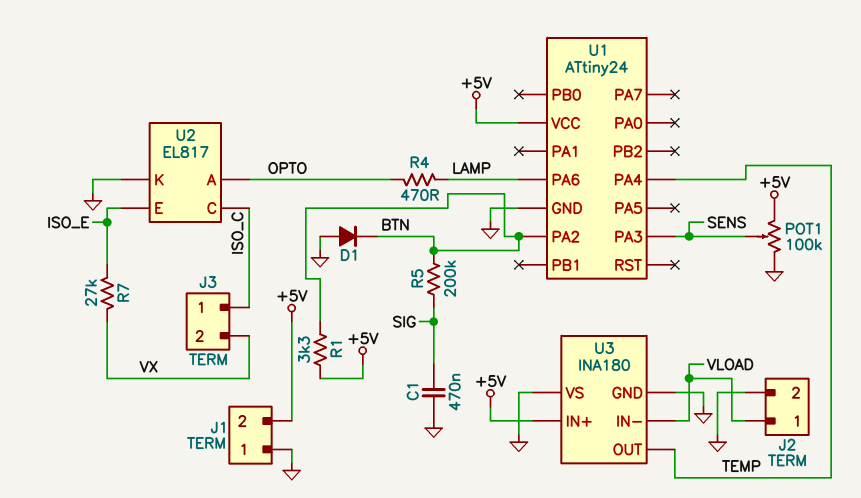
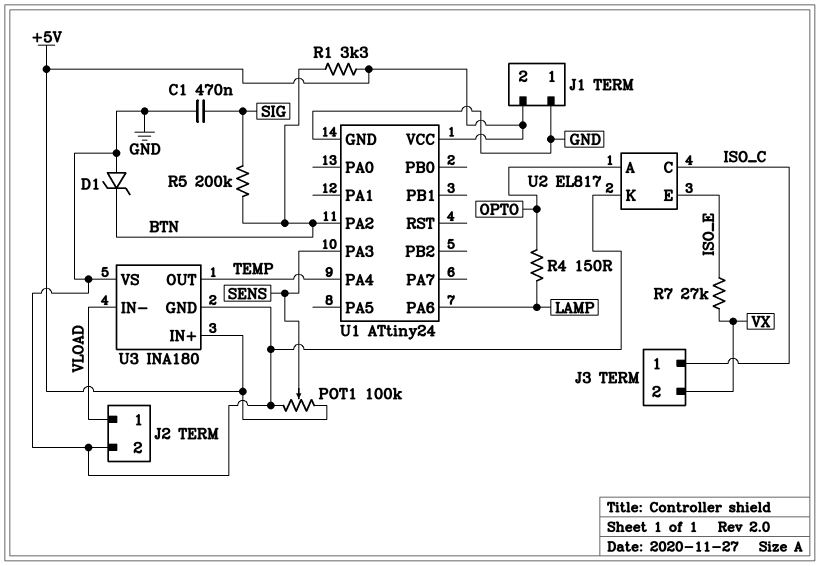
D1: diode (A GND, K BTN) -> zener (A GND, K BTN)
R4: 470 (LAMP, OPTO) -> 150 (LAMP, OPTO)

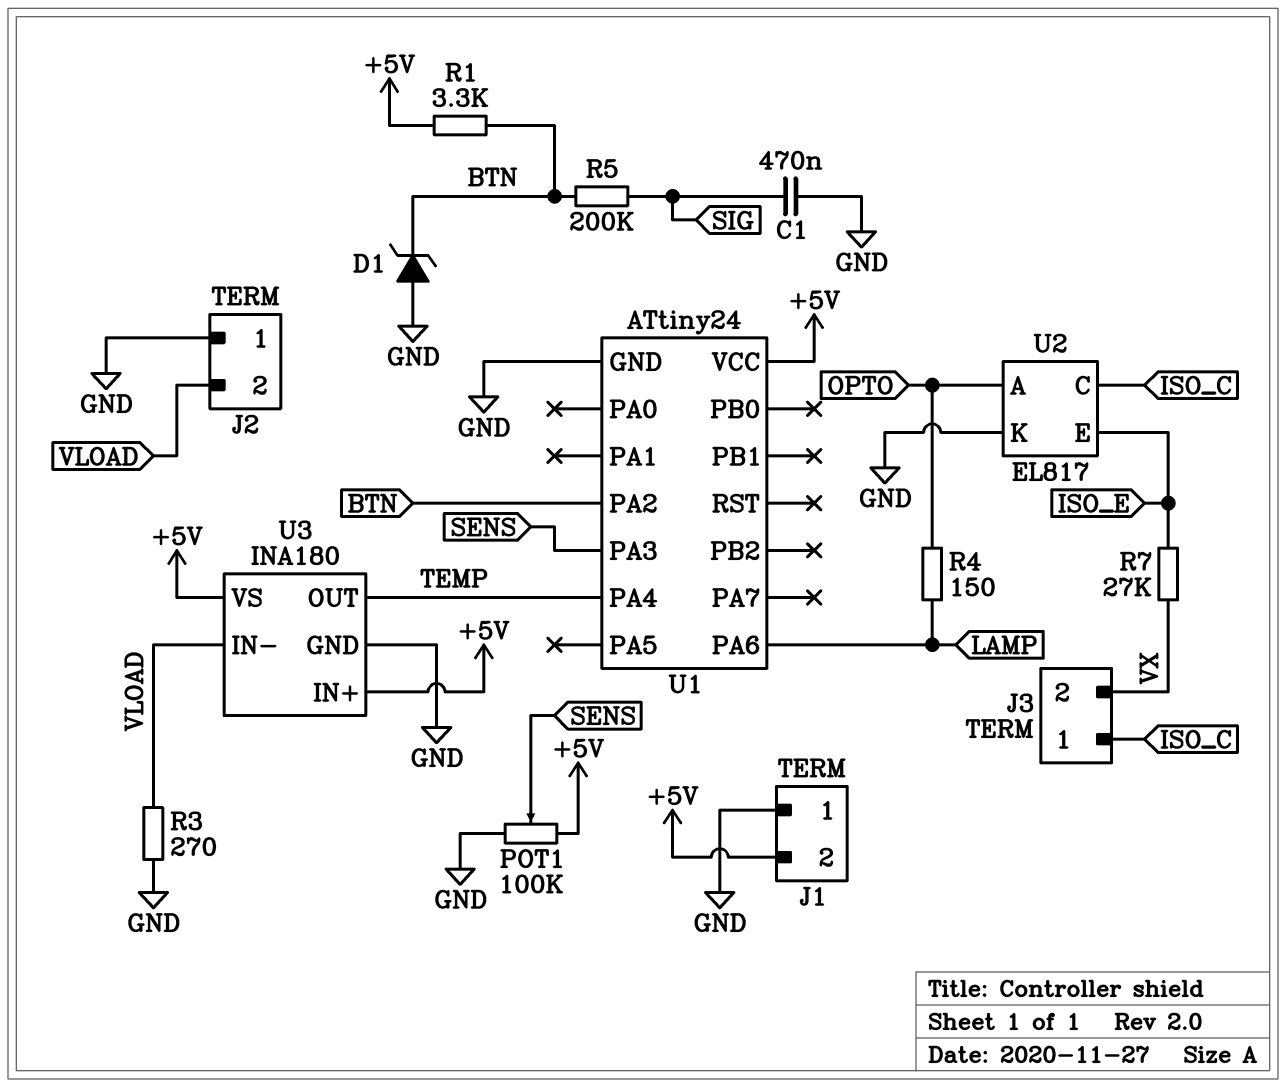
J2 pin 1: VLOAD -> GND
J2 pin 2: GND -> VLOAD
R3: none -> 270 (GND, VLOAD)
U3 pin VS: GND -> +5V

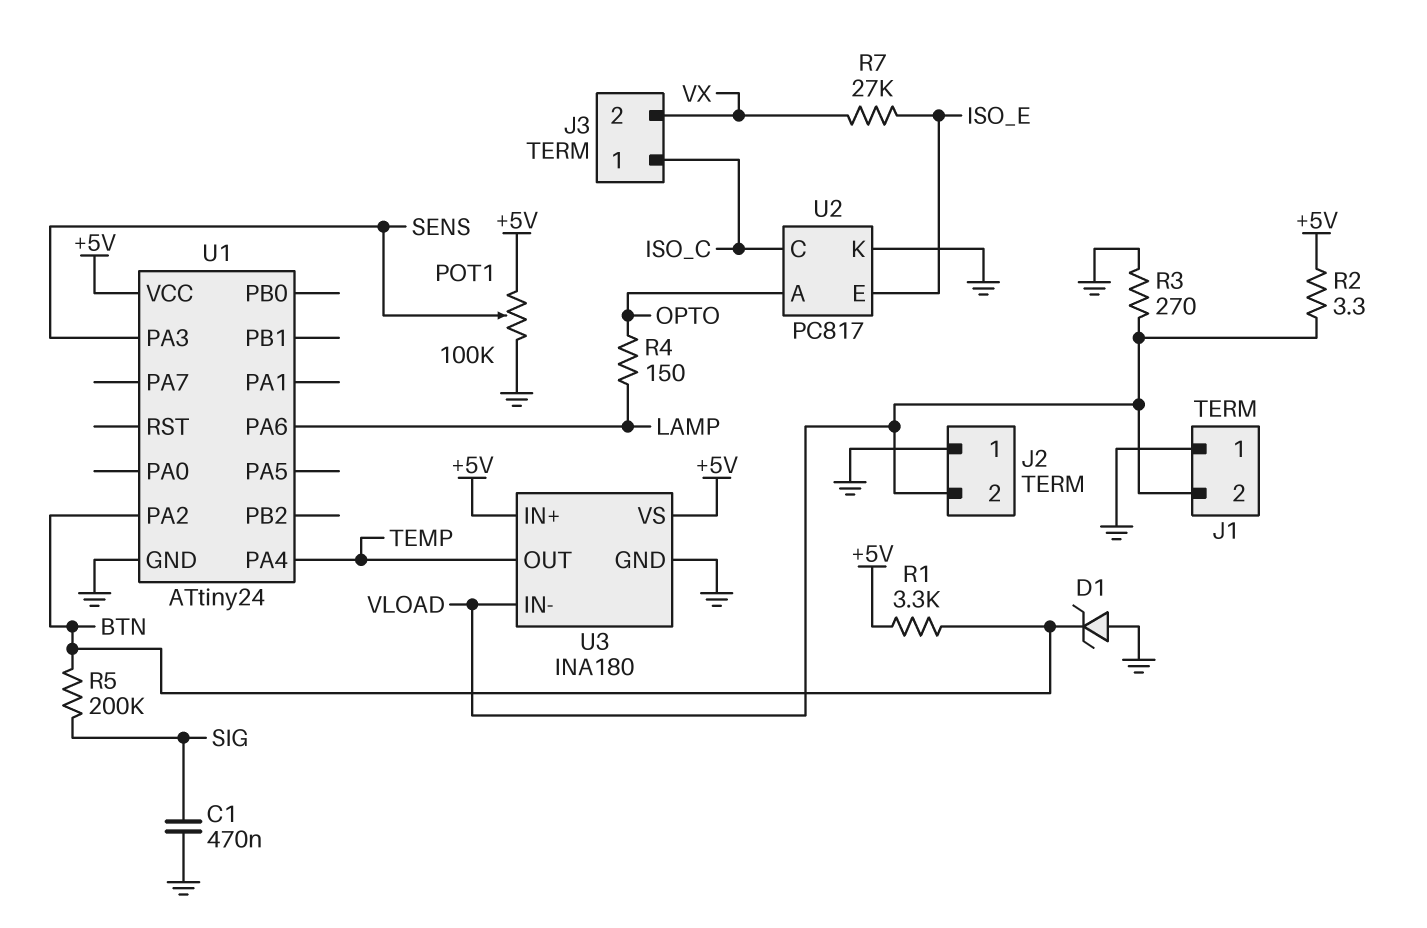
J1 pin 2: +5V -> VLOAD
R2: none -> 3.3 (+5V, VLOAD)
U2: EL817 -> PC817

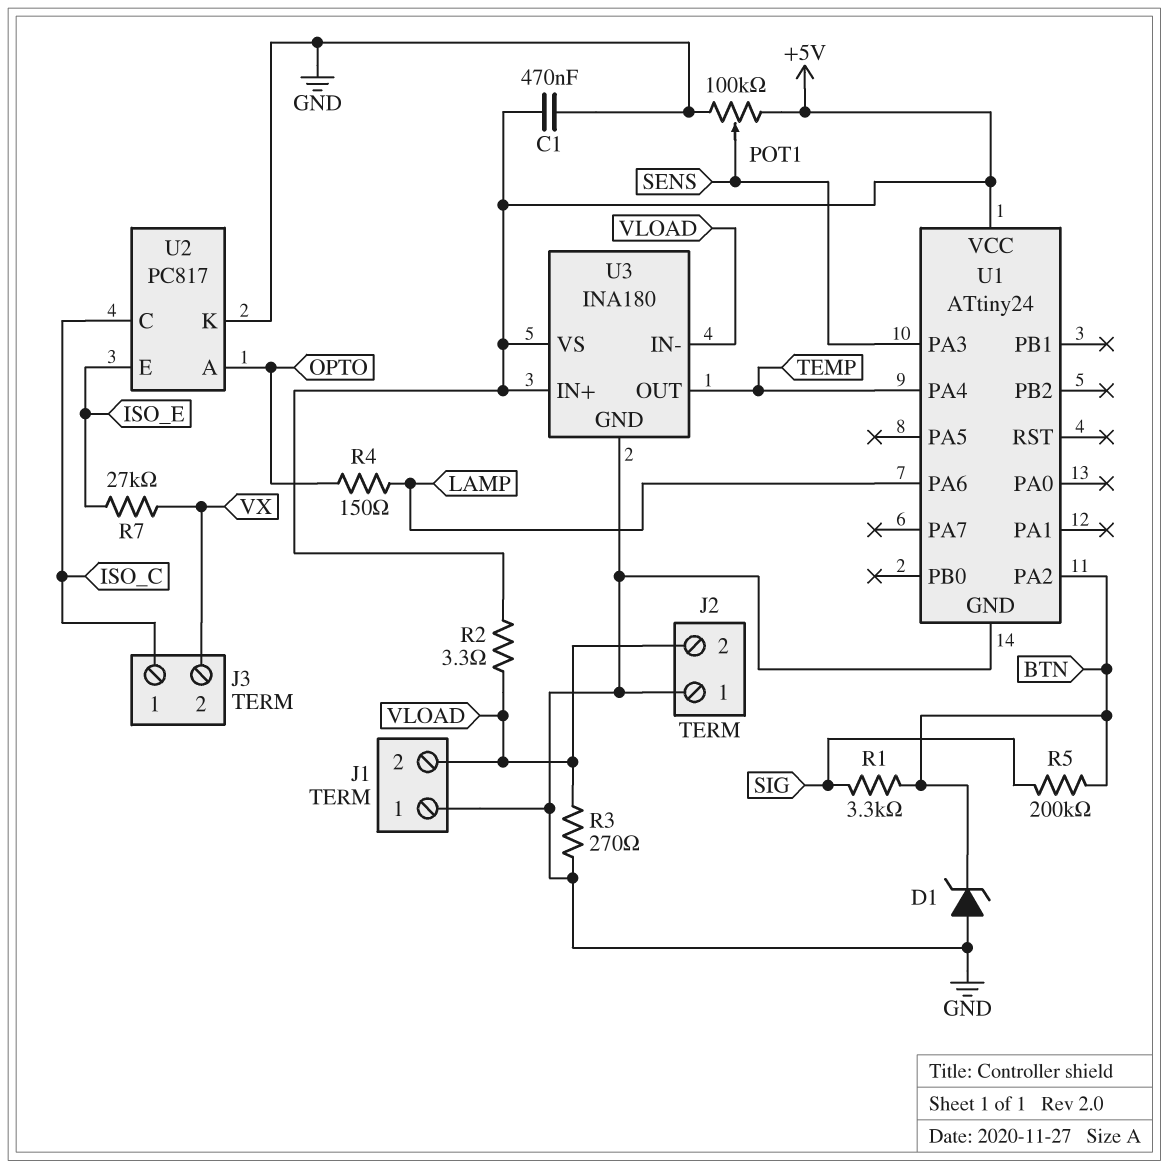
C1: 470nF (GND, SIG) -> 470nF (+5V, GND)
R1: 3.3k (+5V, BTN) -> 3.3k (BTN, SIG)

